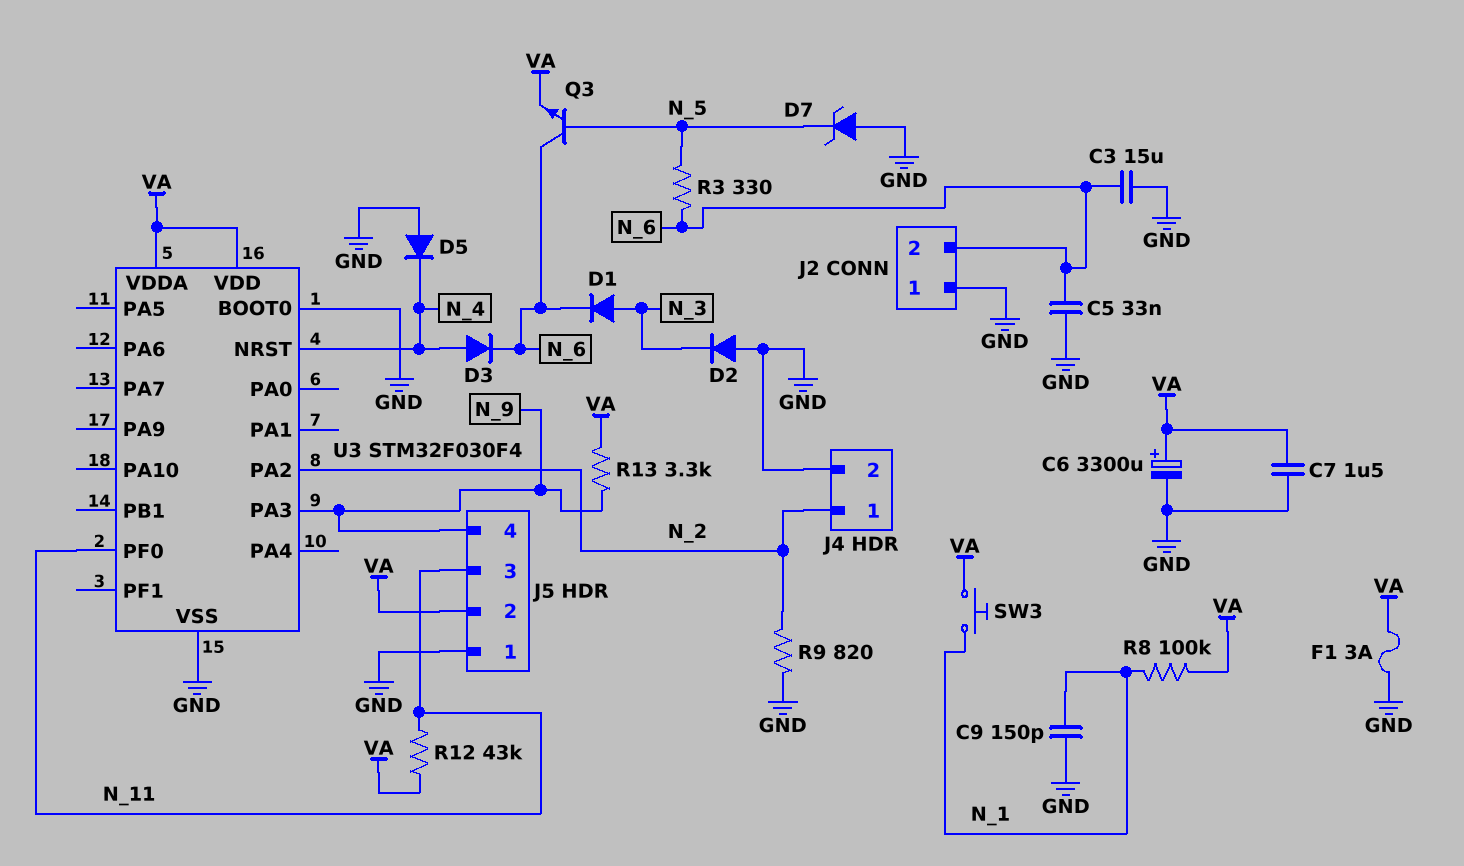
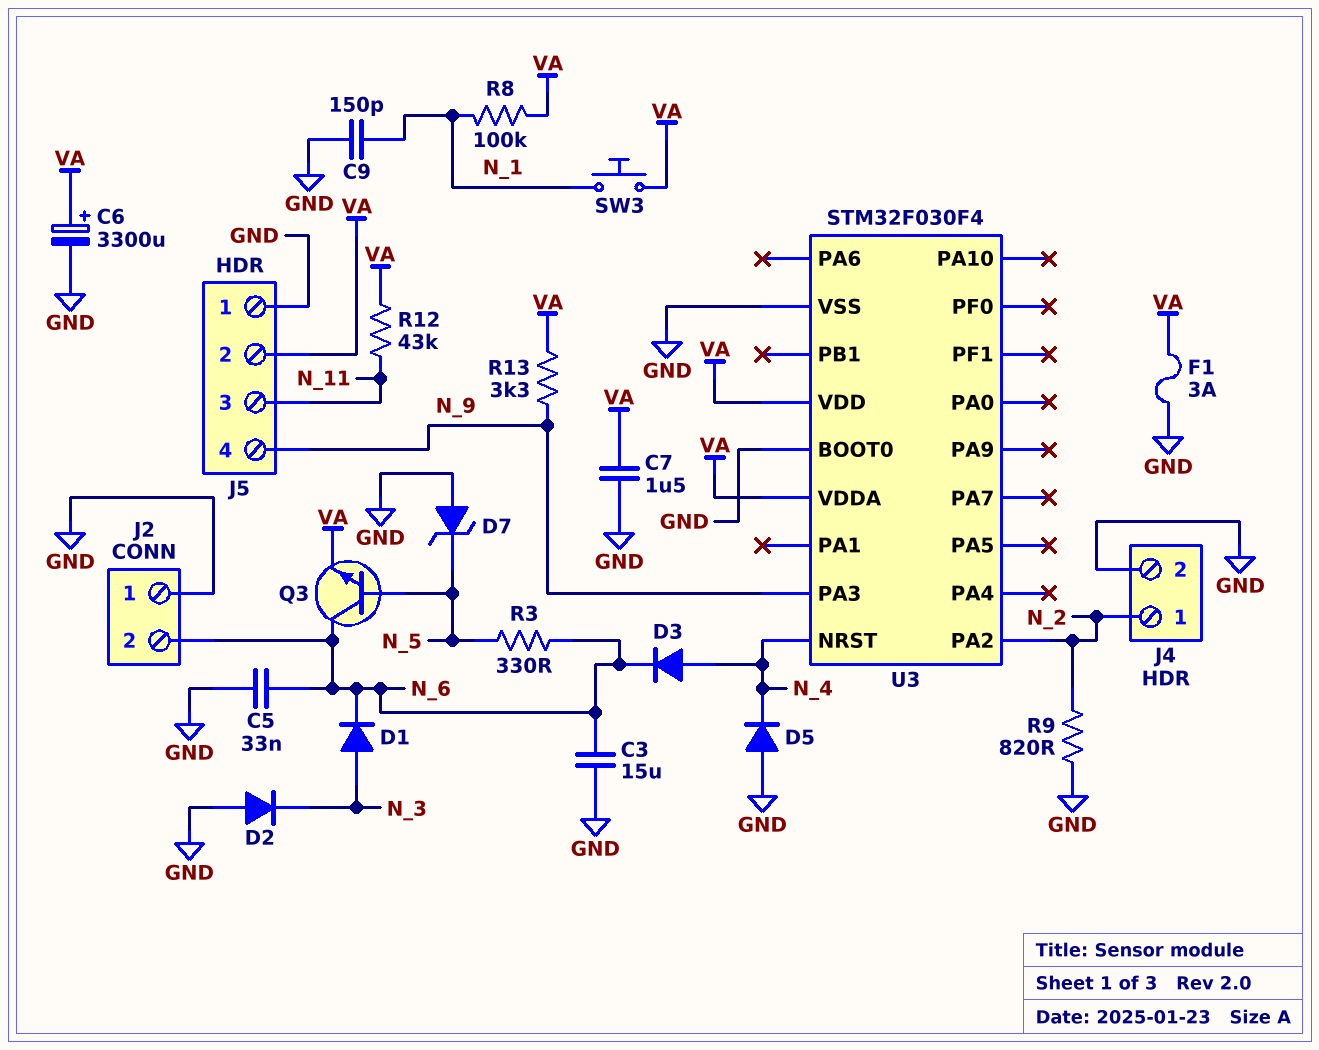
U3 pin PF0: N_11 -> none

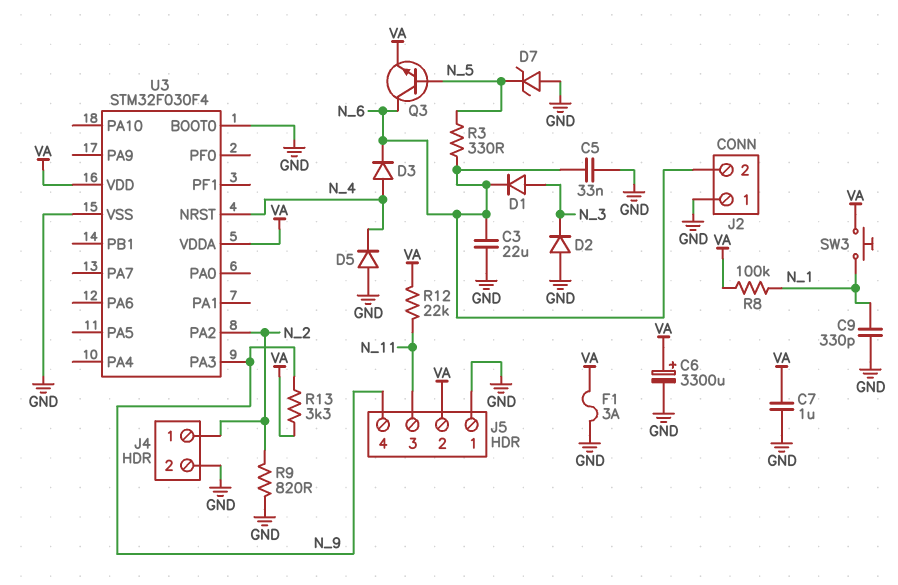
C3: 15uF (GND, N_6) -> 22uF (GND, N_6)
C7: 1.5uF (GND, VA) -> 1uF (GND, VA)
C9: 150pF (GND, N_1) -> 330pF (GND, N_1)
R12: 43k (N_11, VA) -> 22k (N_11, VA)

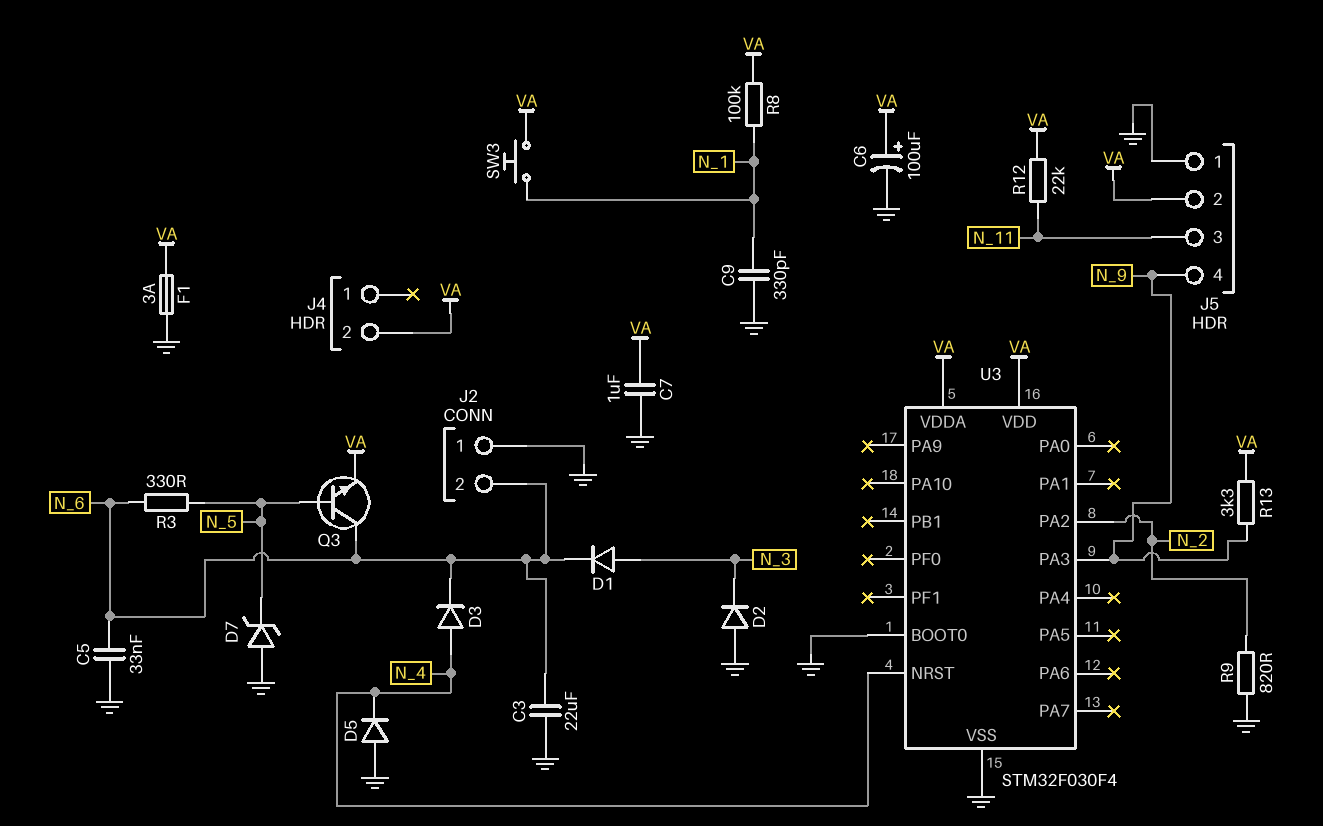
C6: 3300uF (plus VA, minus GND) -> 100uF (plus VA, minus GND)
J4 pin 1: N_2 -> none
J4 pin 2: GND -> VA

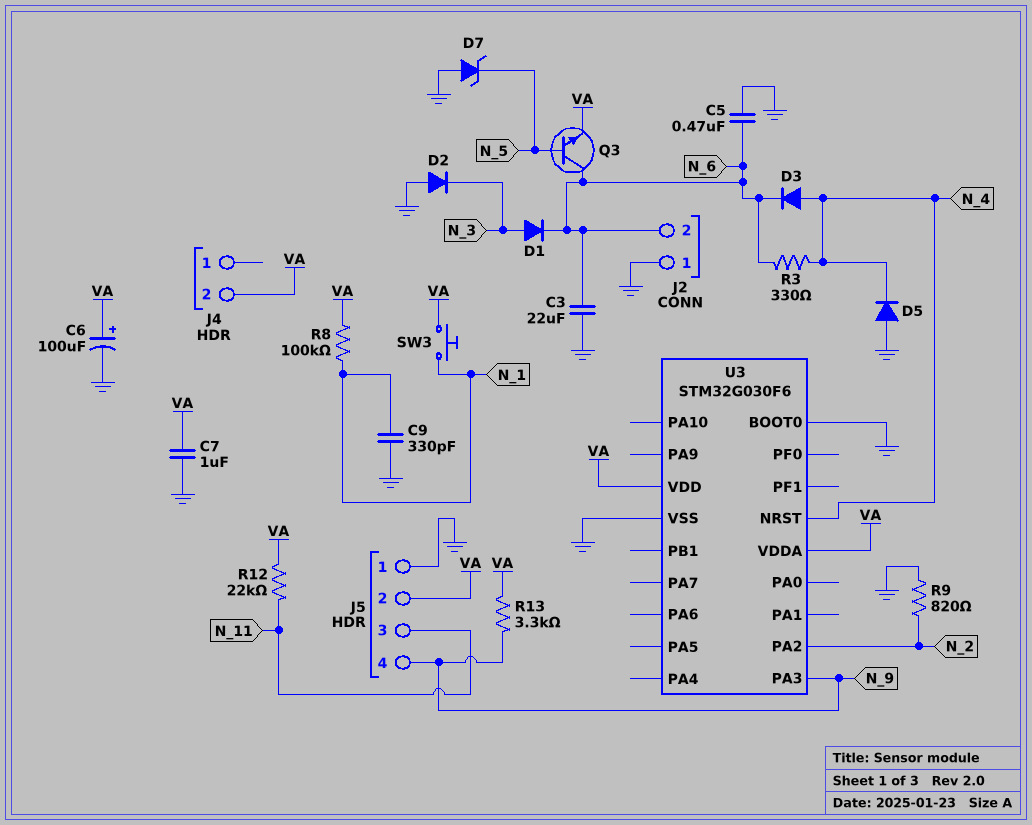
C5: 33nF (GND, N_6) -> 470nF (GND, N_6)
F1: 3A (GND, VA) -> none
R3: 330 (N_5, N_6) -> 330 (N_4, N_6)
U3: STM32F030F4 -> STM32G030F6

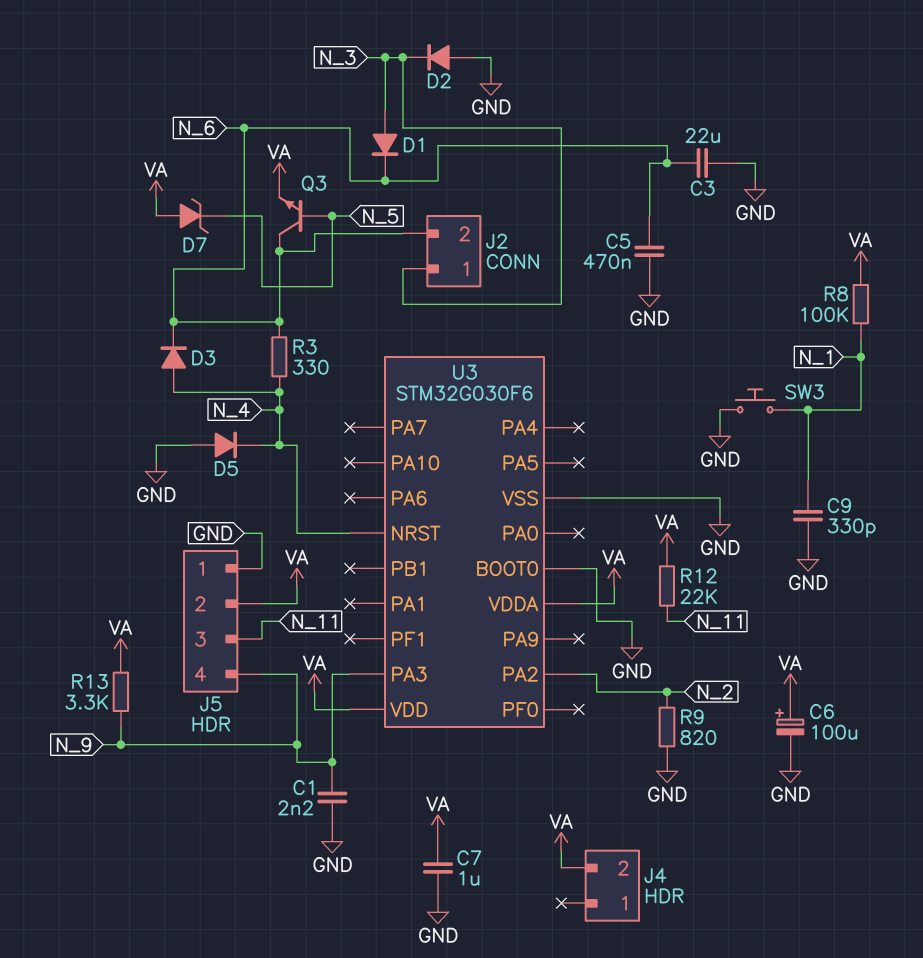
C1: none -> 2.2nF (GND, N_9)
D7: zener (A GND, K N_5) -> zener (A VA, K N_5)
J2 pin 1: GND -> N_3
SW3: button (N_1, VA) -> button (GND, N_1)

